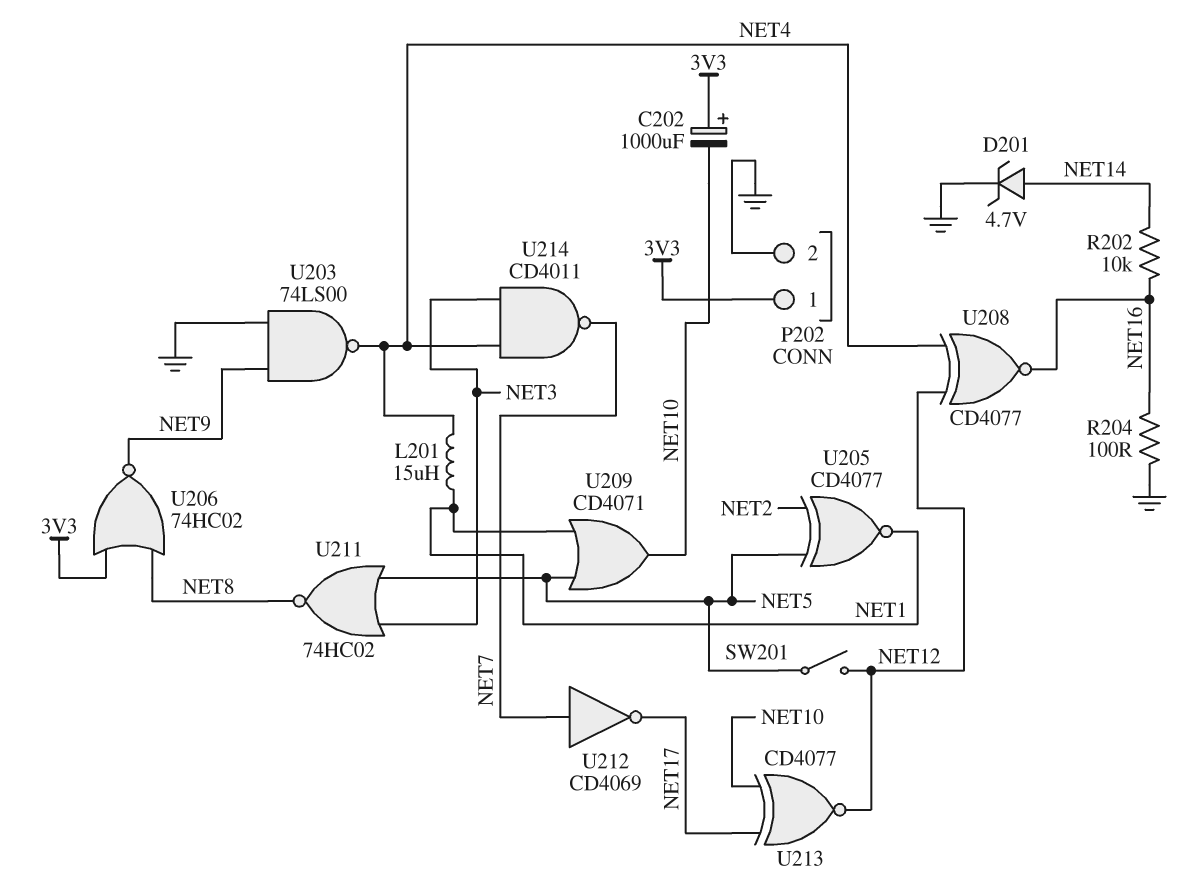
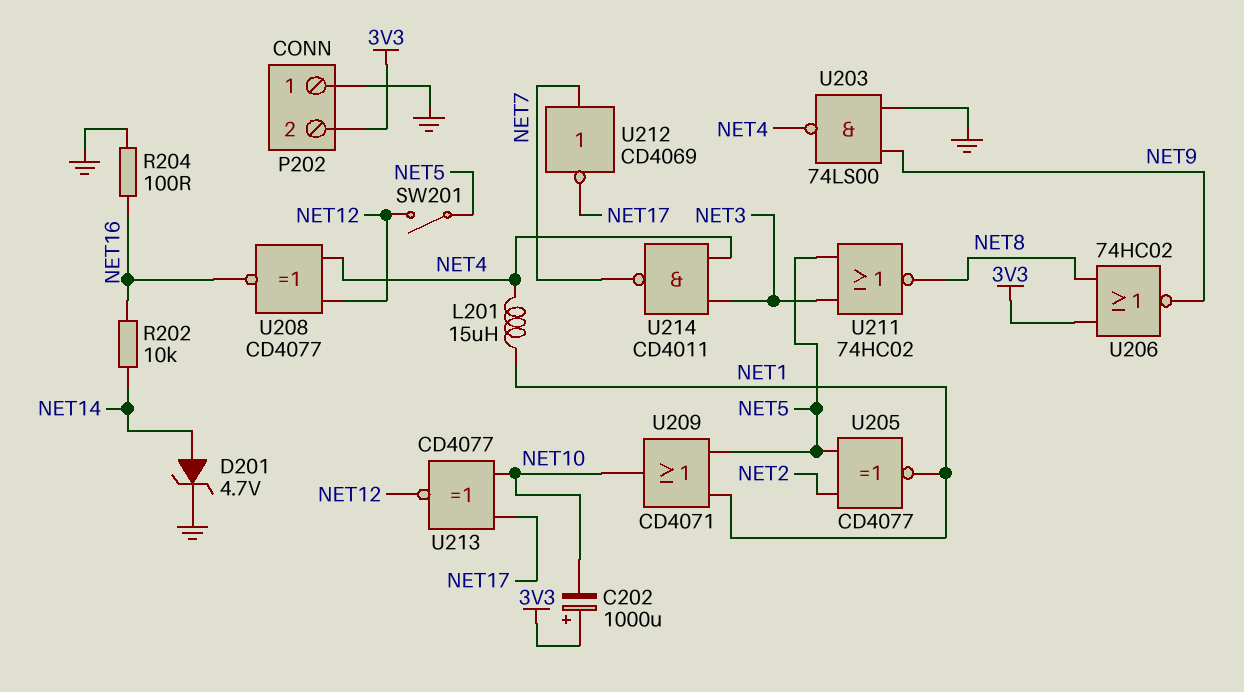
P202 pin 1: 3V3 -> GND
P202 pin 2: GND -> 3V3

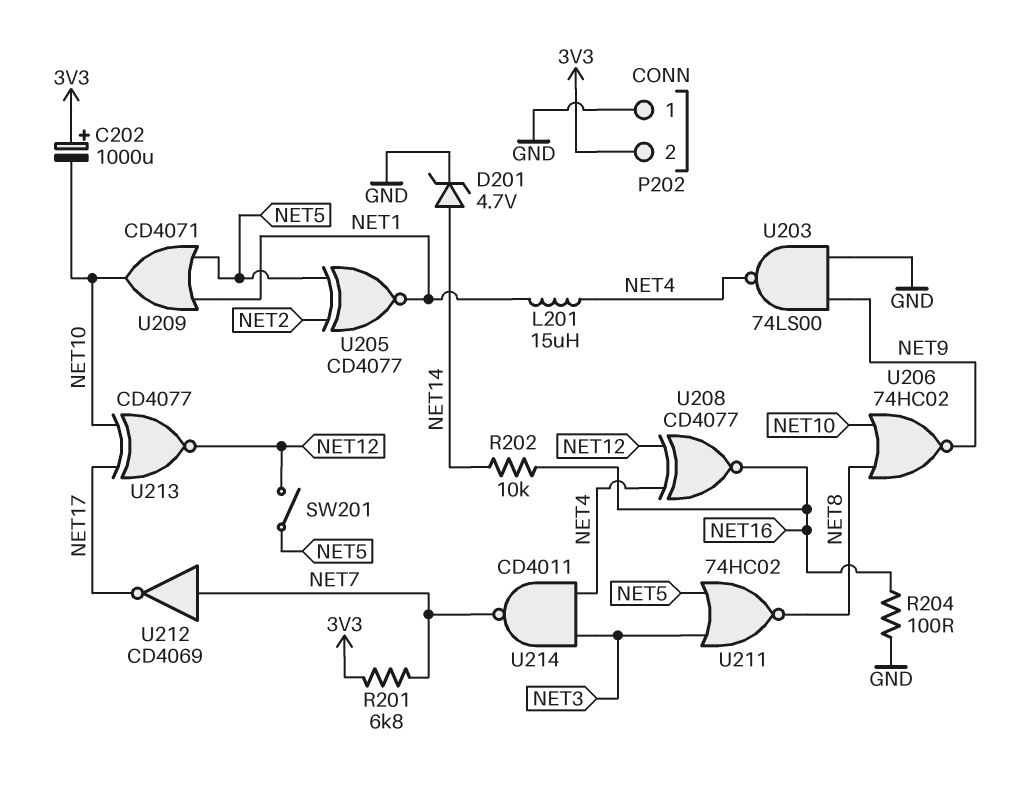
R201: none -> 6.8k (3V3, NET7)
U206: NOR 74HC02 (in 3V3, in NET8, out NET9) -> NOR 74HC02 (in NET8, in NET10, out NET9)

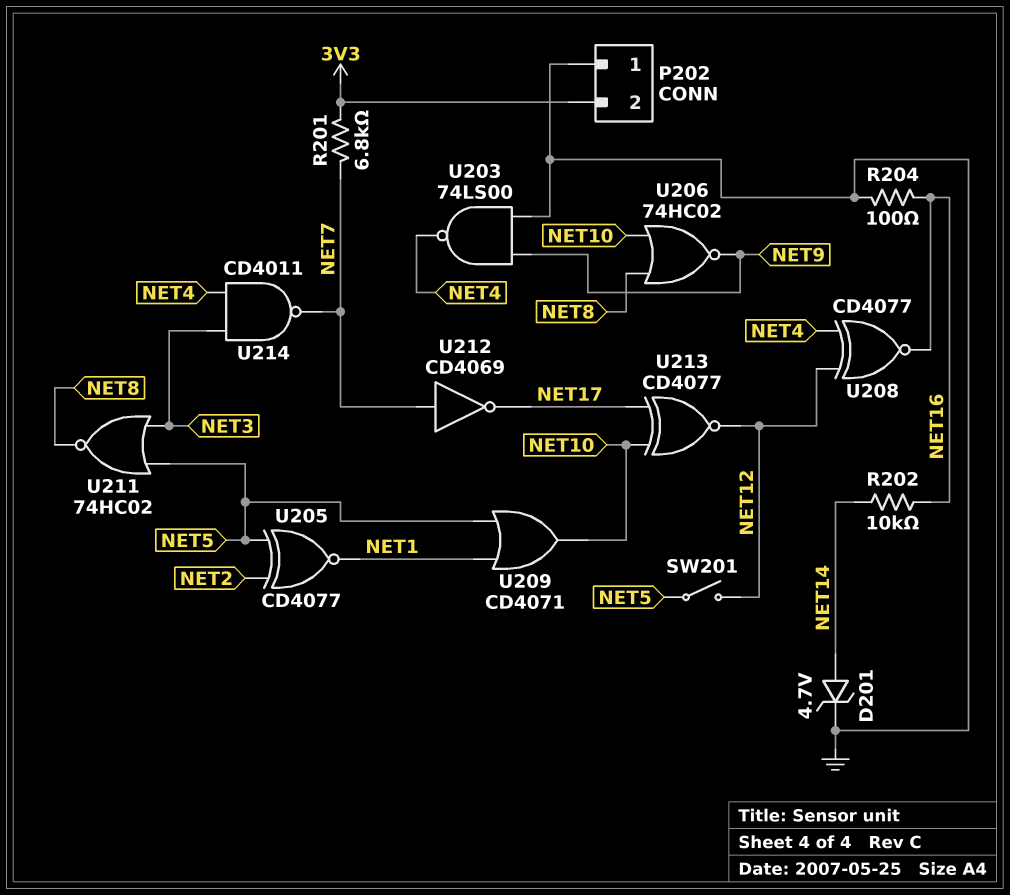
C202: 1000uF (plus 3V3, minus NET10) -> none
L201: 15uH (NET1, NET4) -> none

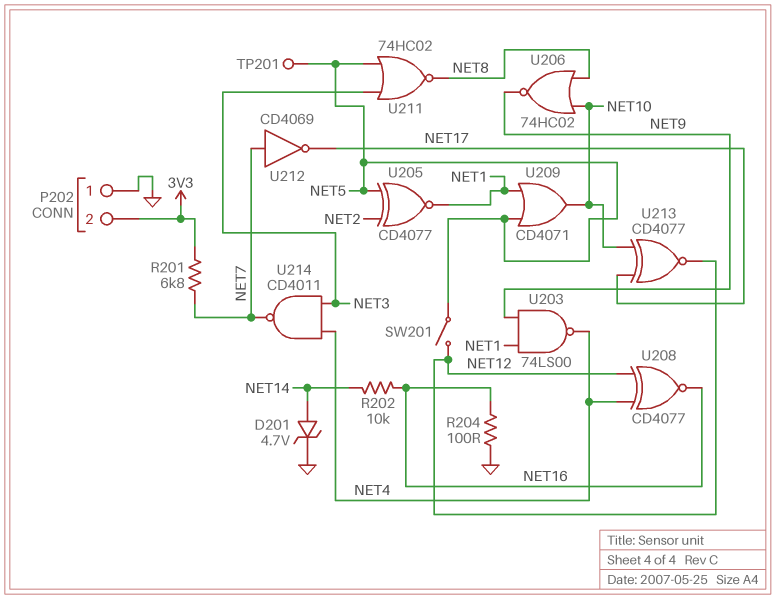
TP201: none -> test point (NET5)
U203: NAND 74LS00 (in GND, in NET9, out NET4) -> NAND 74LS00 (in NET1, in NET9, out NET4)

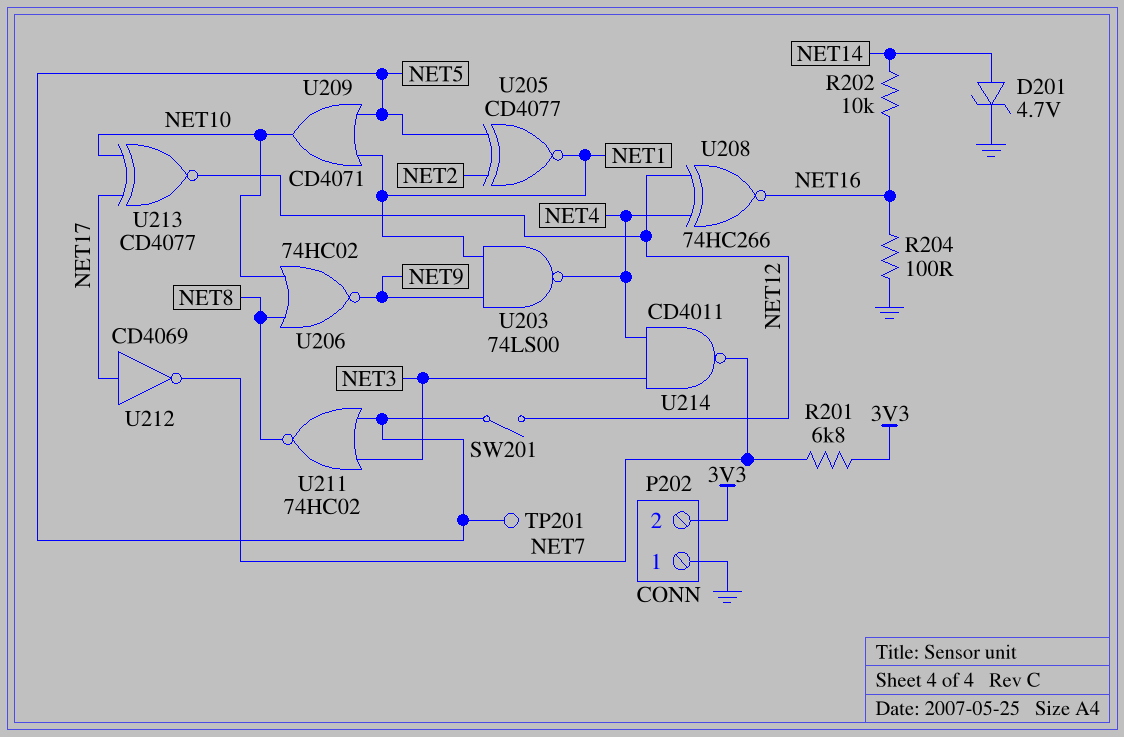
U208: XNOR CD4077 (in NET4, in NET12, out NET16) -> XNOR 74HC266 (in NET4, in NET12, out NET16)
U212: NOT CD4069 (in NET7, out NET17) -> NOT CD4069 (in NET17, out NET7)

